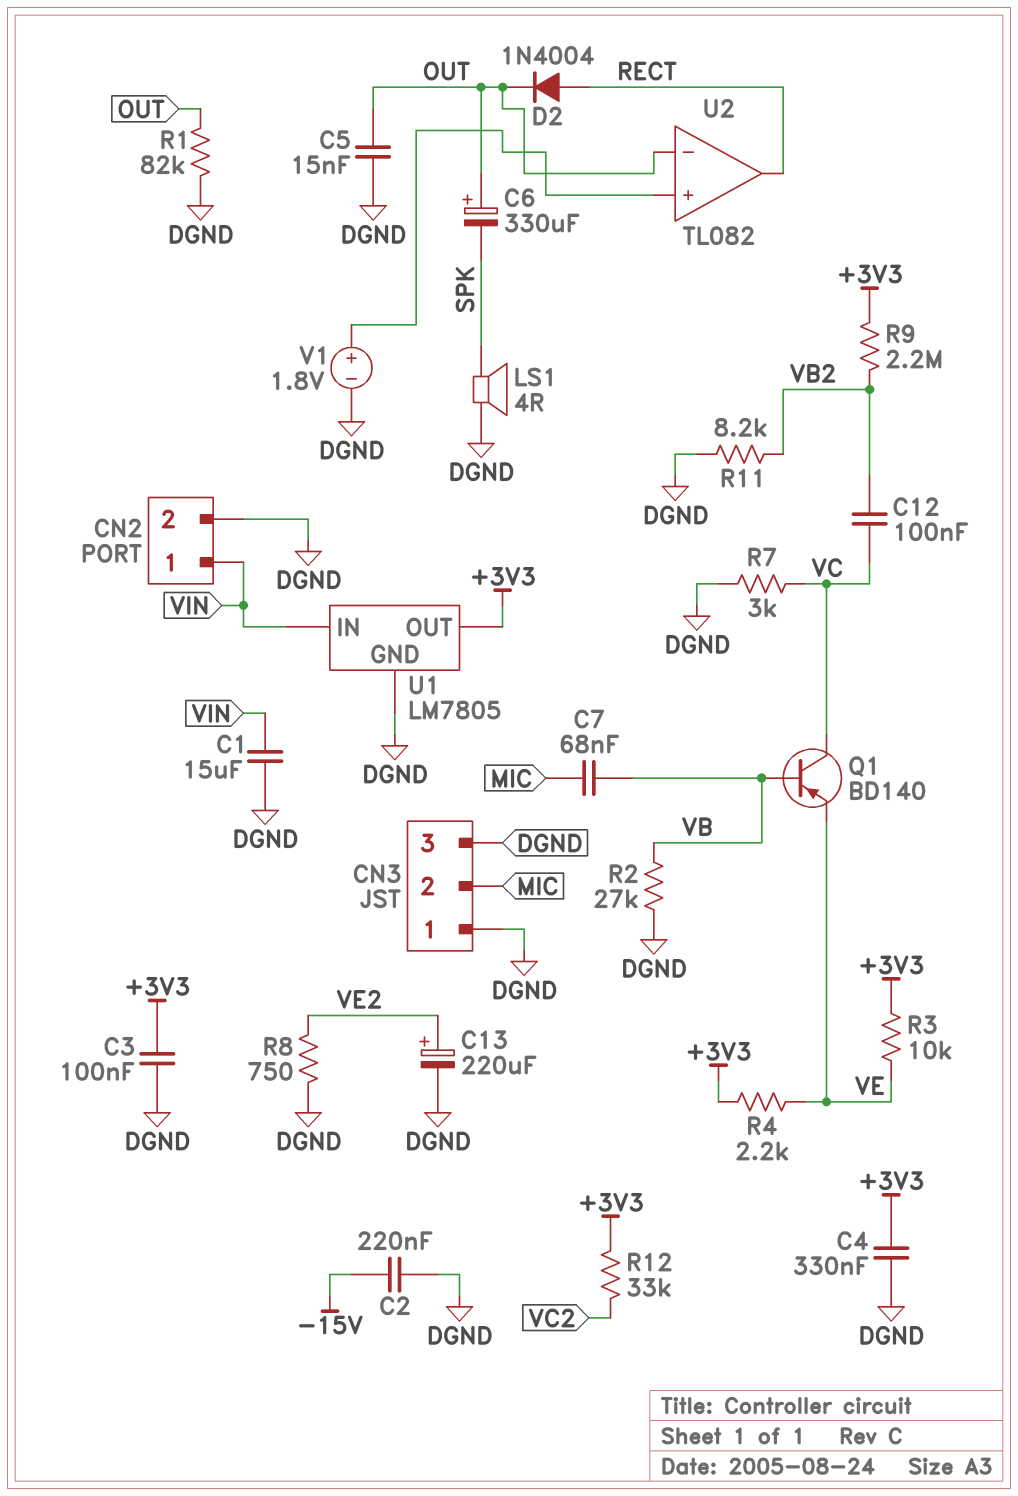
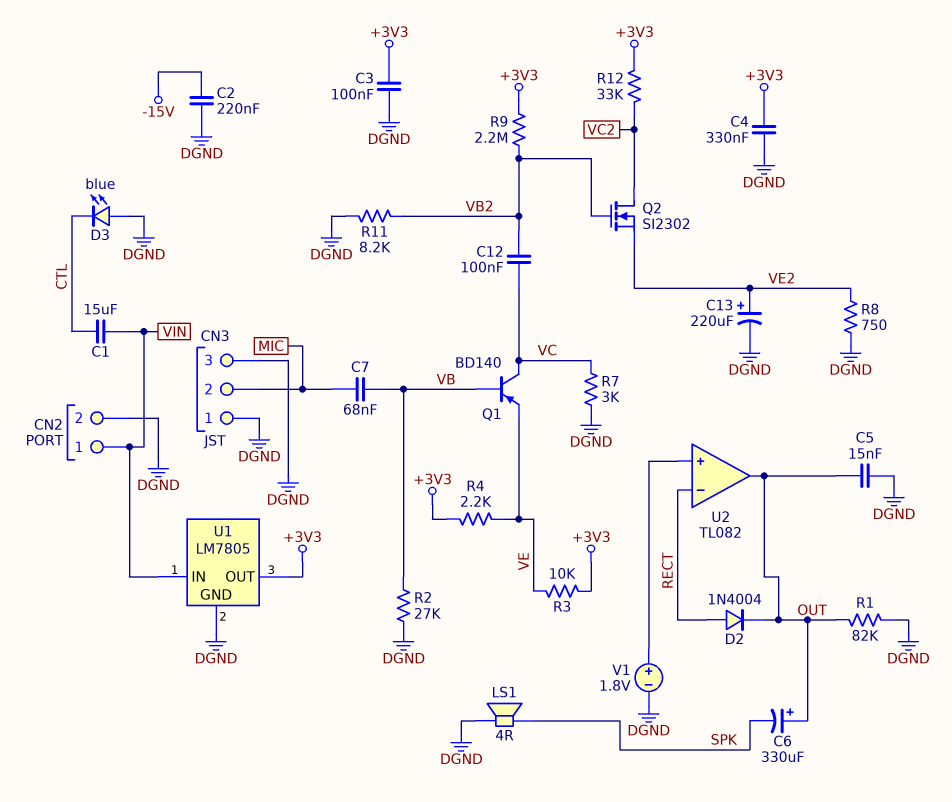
C1: 15uF (DGND, VIN) -> 15uF (CTL, VIN)
D3: none -> LED blue (A DGND, K CTL)
Q2: none -> NMOS SI2302 (G VB2, D VC2, S VE2)
U2 pin in-: OUT -> RECT
U2 pin out: RECT -> OUT

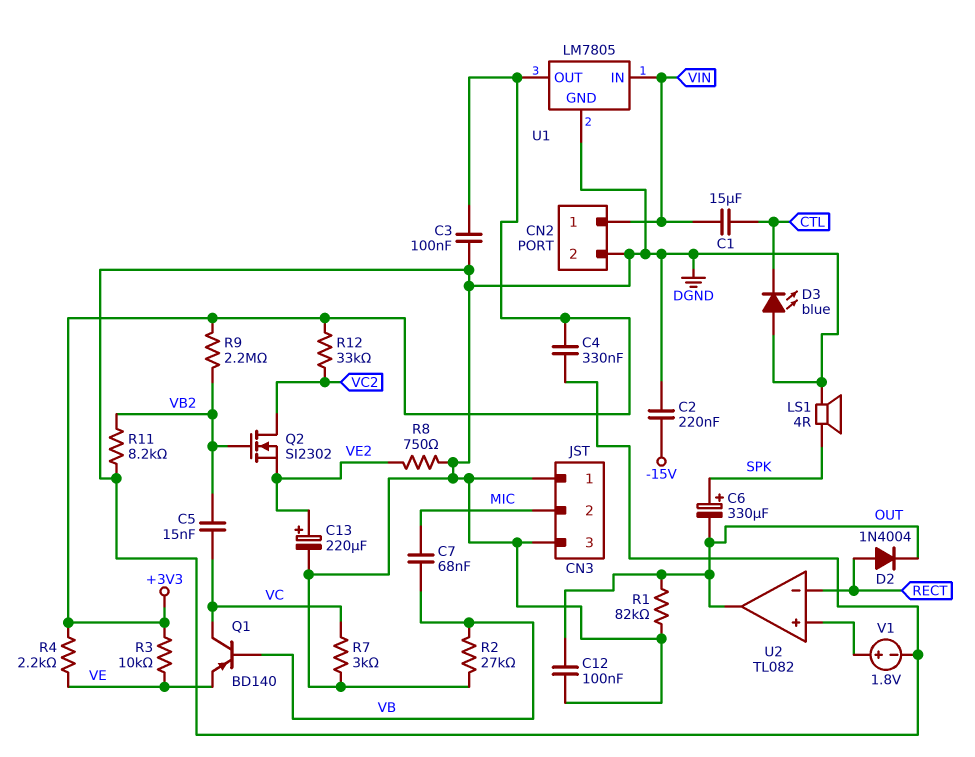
C5: 15nF (DGND, OUT) -> 15nF (VB2, VC)
C6: 330uF (plus OUT, minus SPK) -> 330uF (plus SPK, minus OUT)
C12: 100nF (VB2, VC) -> 100nF (DGND, OUT)

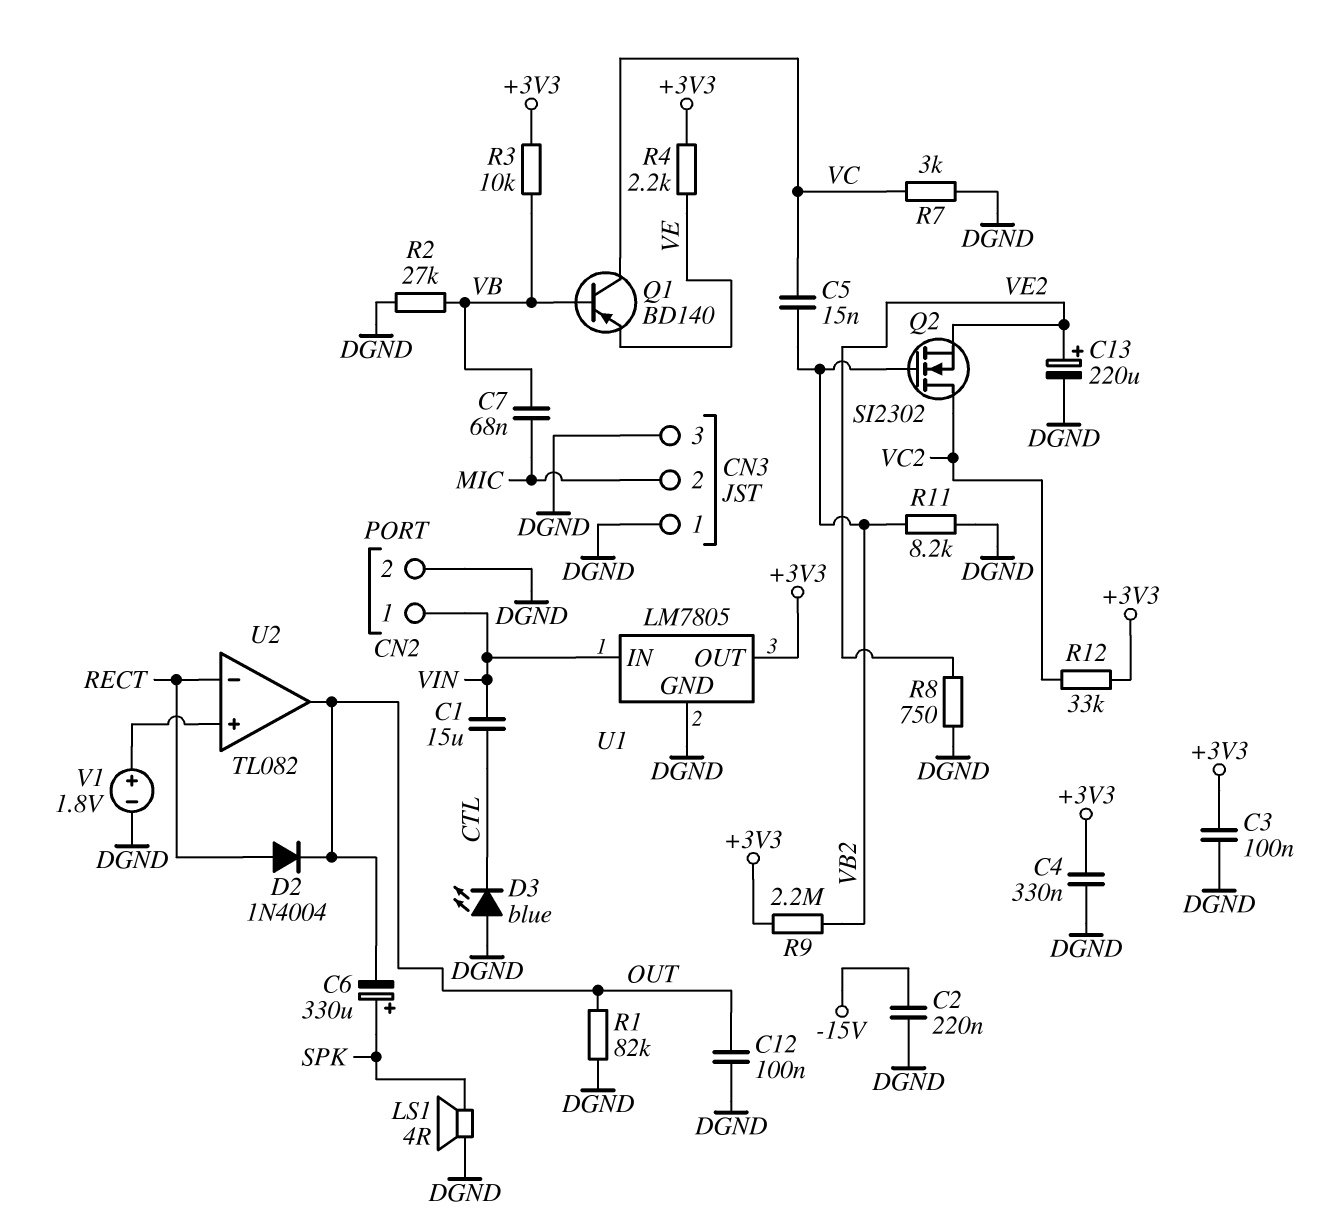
R3: 10k (+3V3, VE) -> 10k (+3V3, VB)

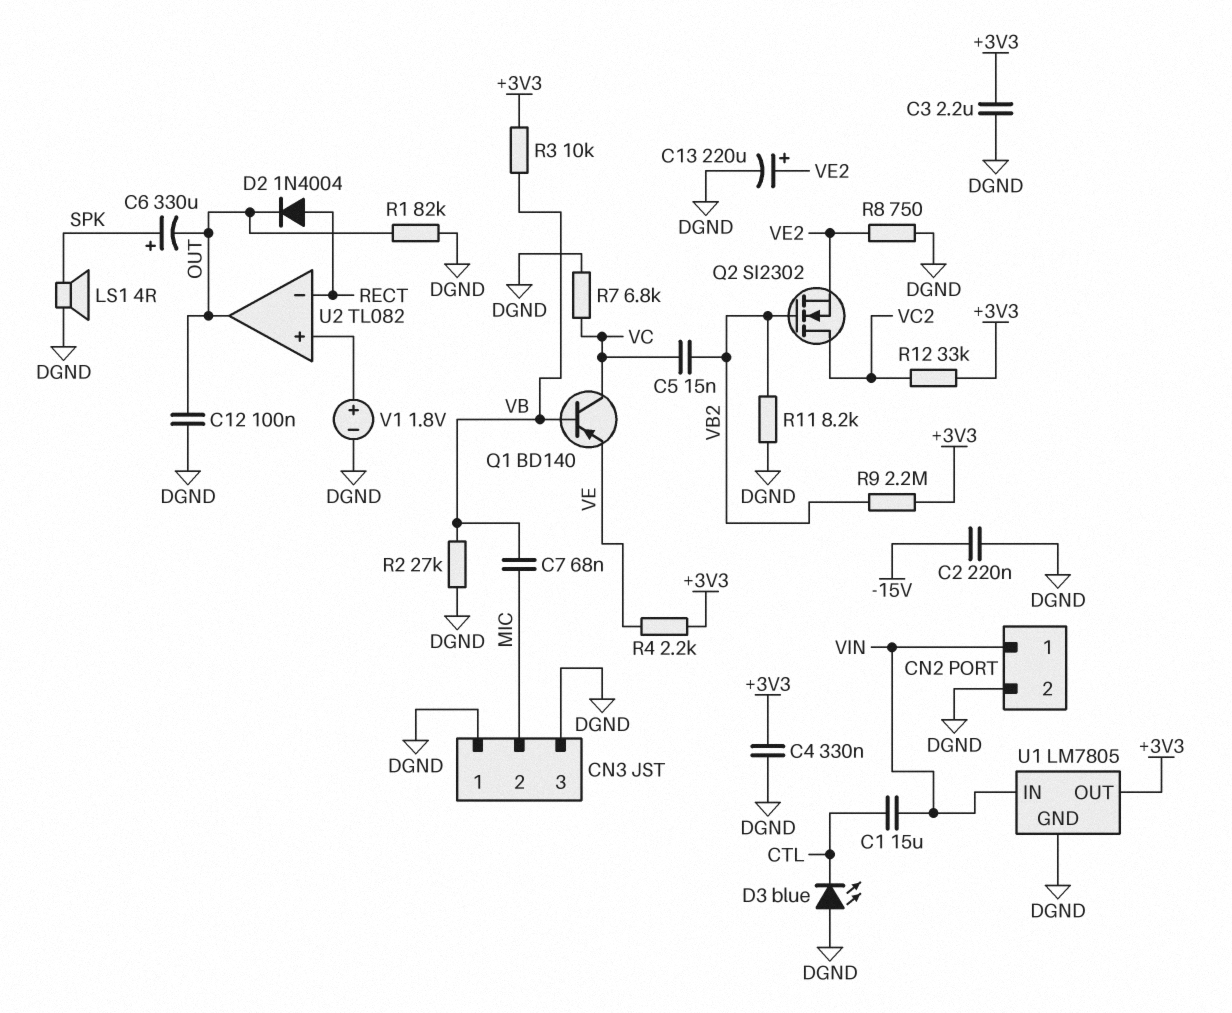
C3: 100nF (+3V3, DGND) -> 2.2uF (+3V3, DGND)
R7: 3k (DGND, VC) -> 6.8k (DGND, VC)

